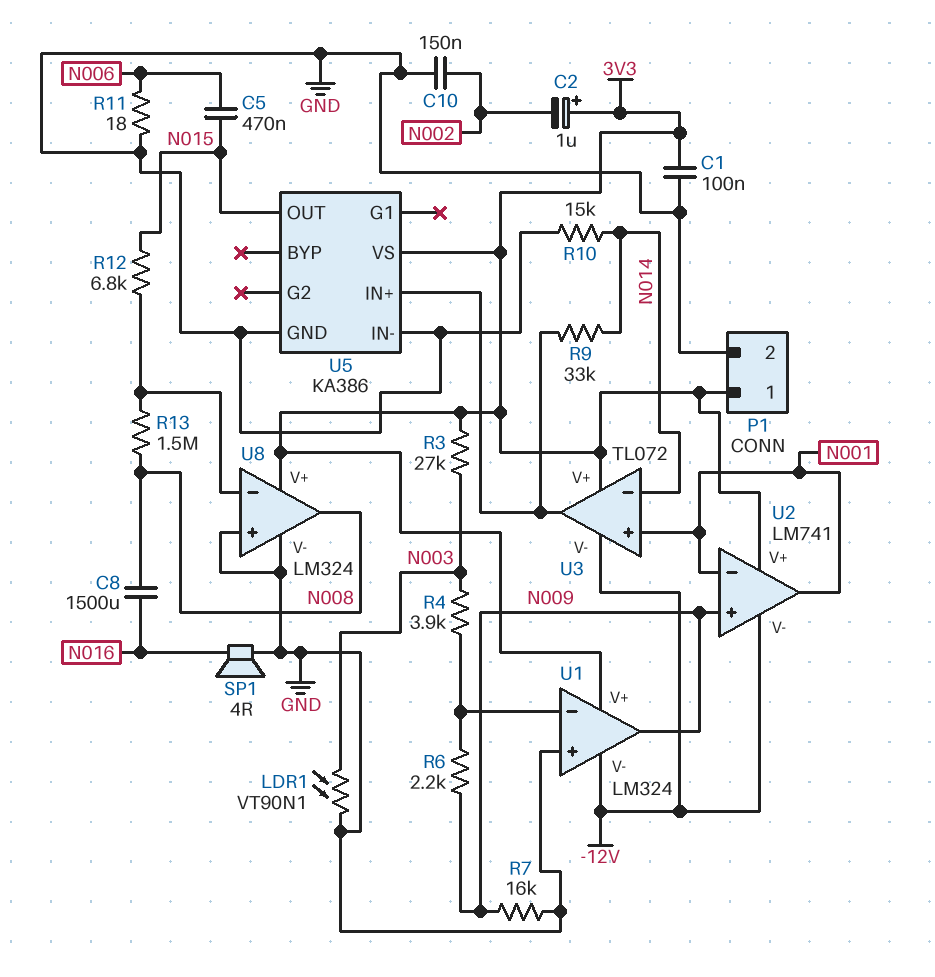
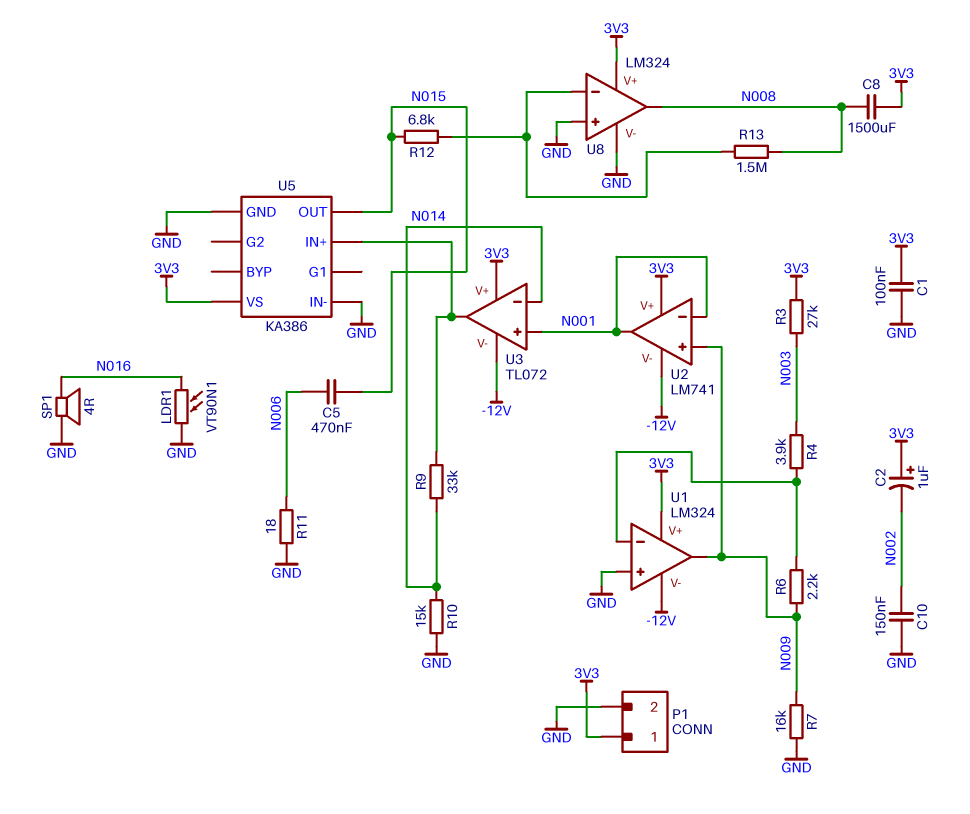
C8: 1500uF (N008, N016) -> 1500uF (3V3, N008)
LDR1: VT90N1 (GND, N003) -> VT90N1 (GND, N016)

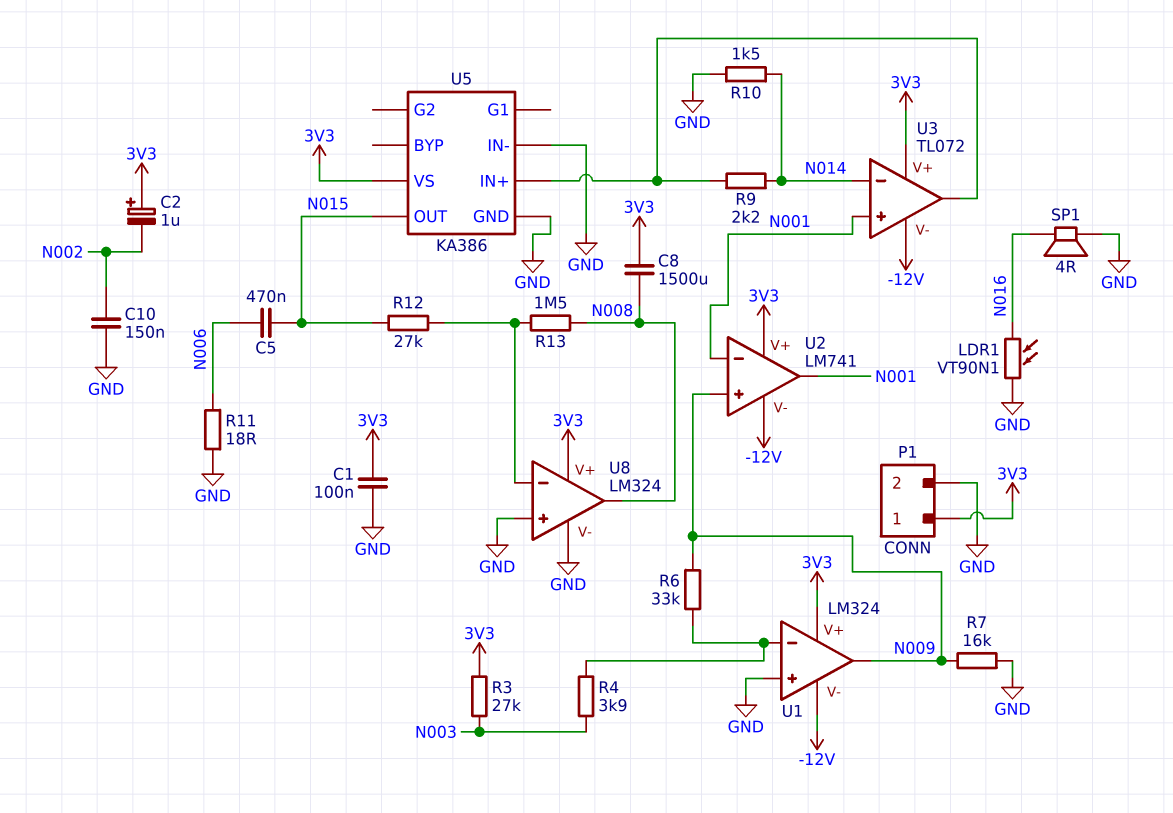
R6: 2.2k (N009, U1/in-) -> 33k (N009, U1/in-)
R9: 33k (N014, U3/out) -> 2.2k (N014, U3/out)
R10: 15k (GND, N014) -> 1.5k (GND, N014)
R12: 6.8k (N015, U8/in-) -> 27k (N015, U8/in-)

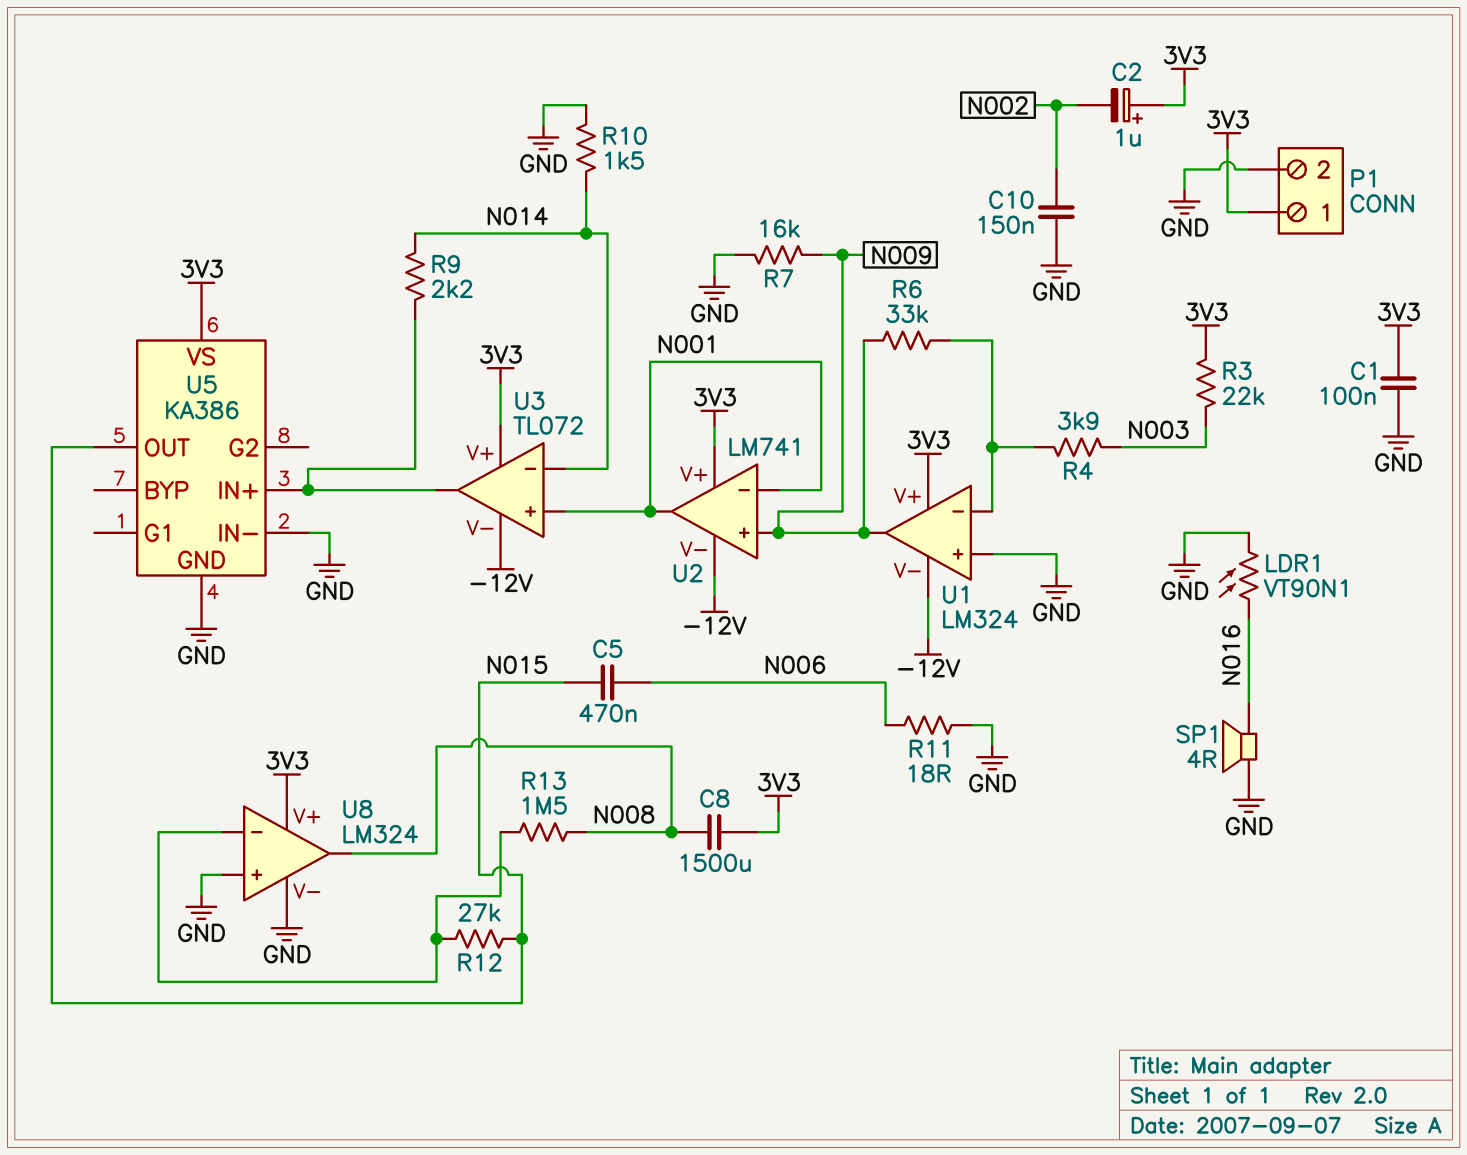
R3: 27k (3V3, N003) -> 22k (3V3, N003)

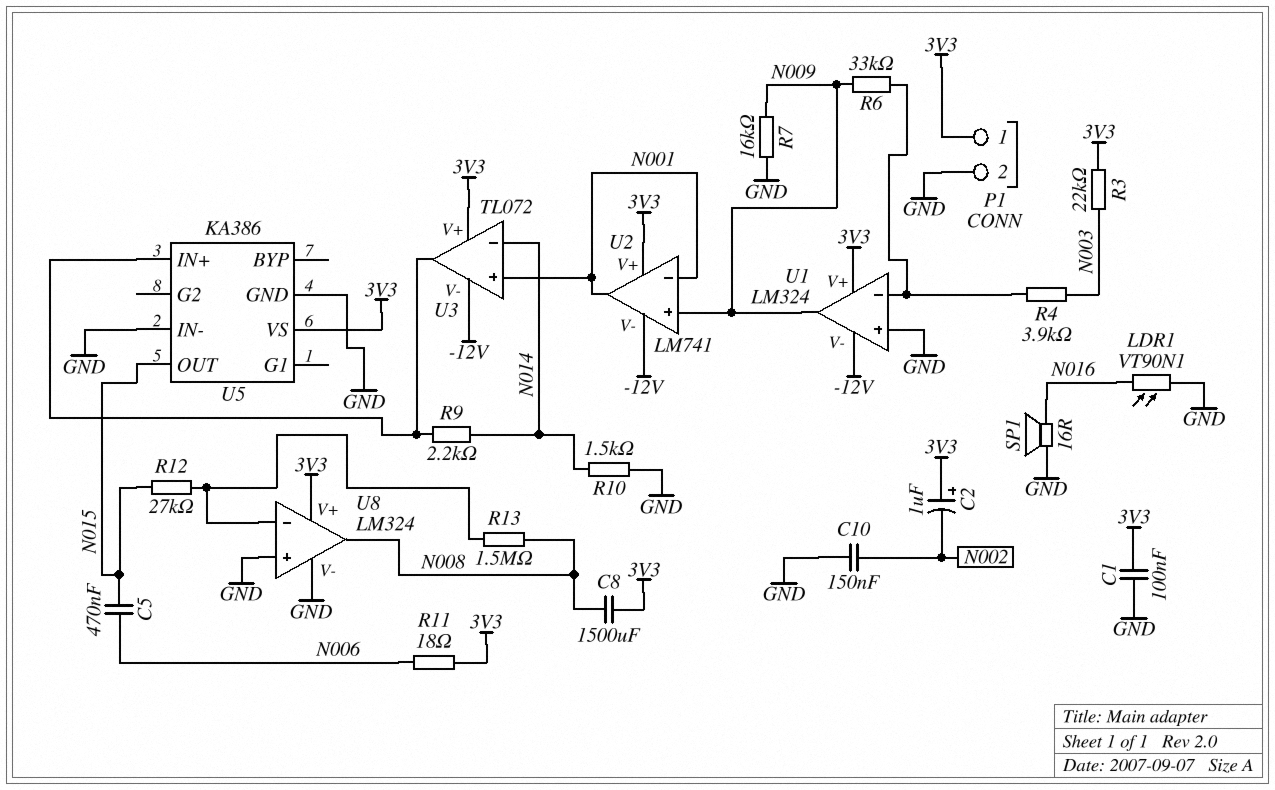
R11: 18 (GND, N006) -> 18 (3V3, N006)
SP1: speaker 4R (GND, N016) -> speaker 16R (GND, N016)

